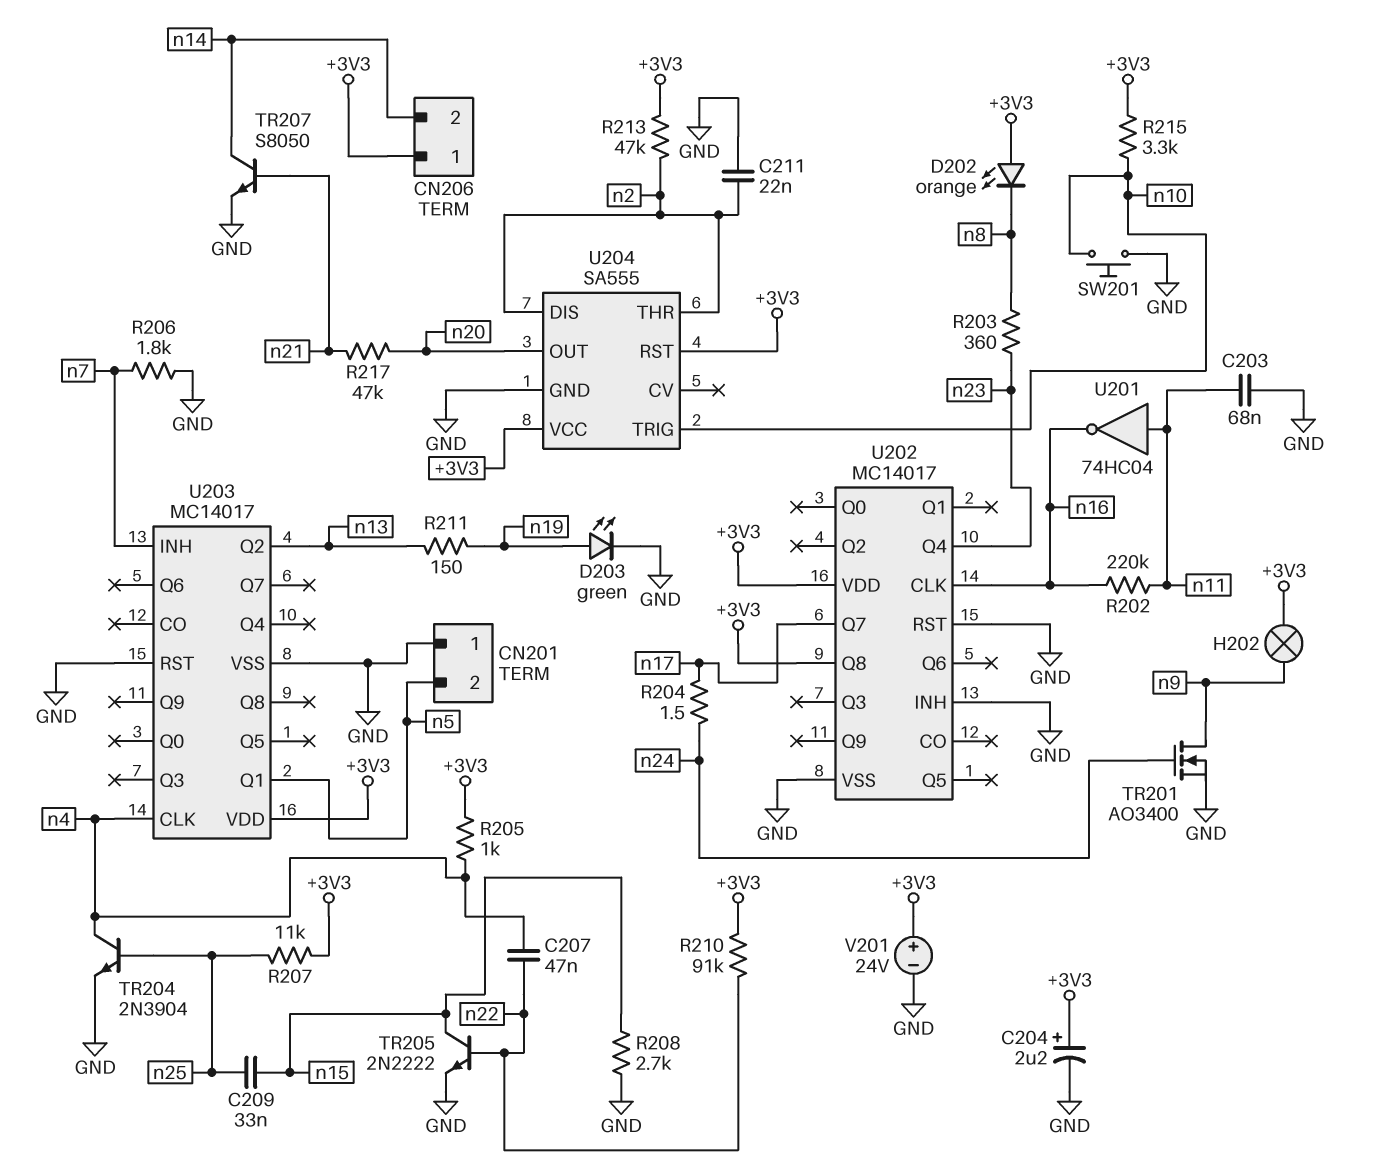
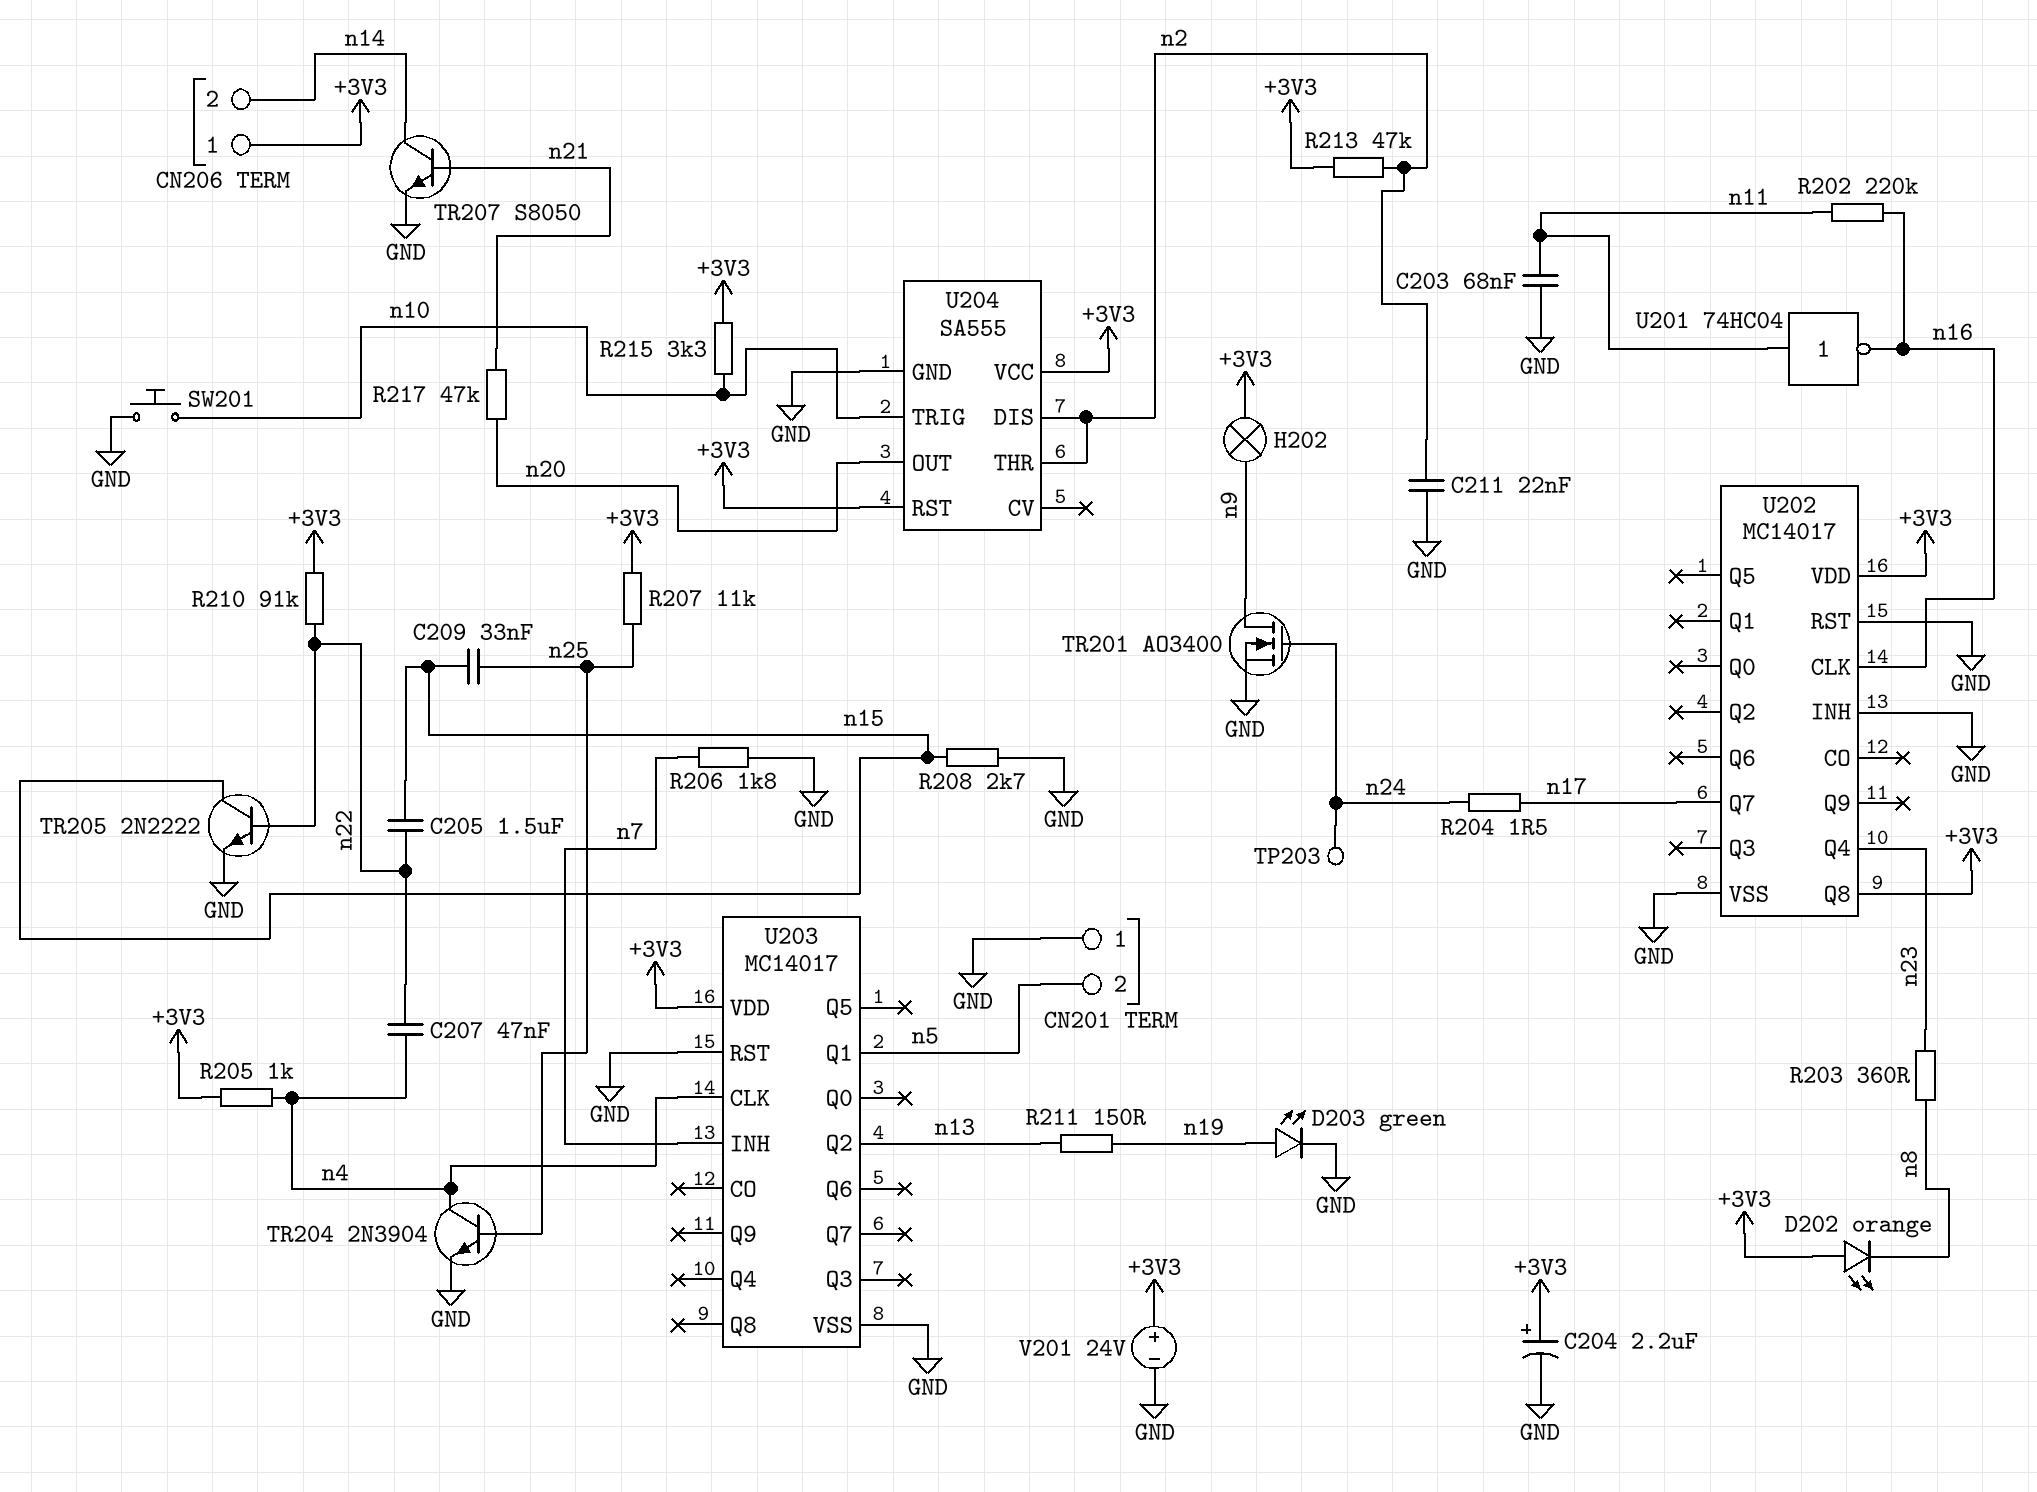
C205: none -> 1.5uF (n15, n22)
TP203: none -> test point (n24)

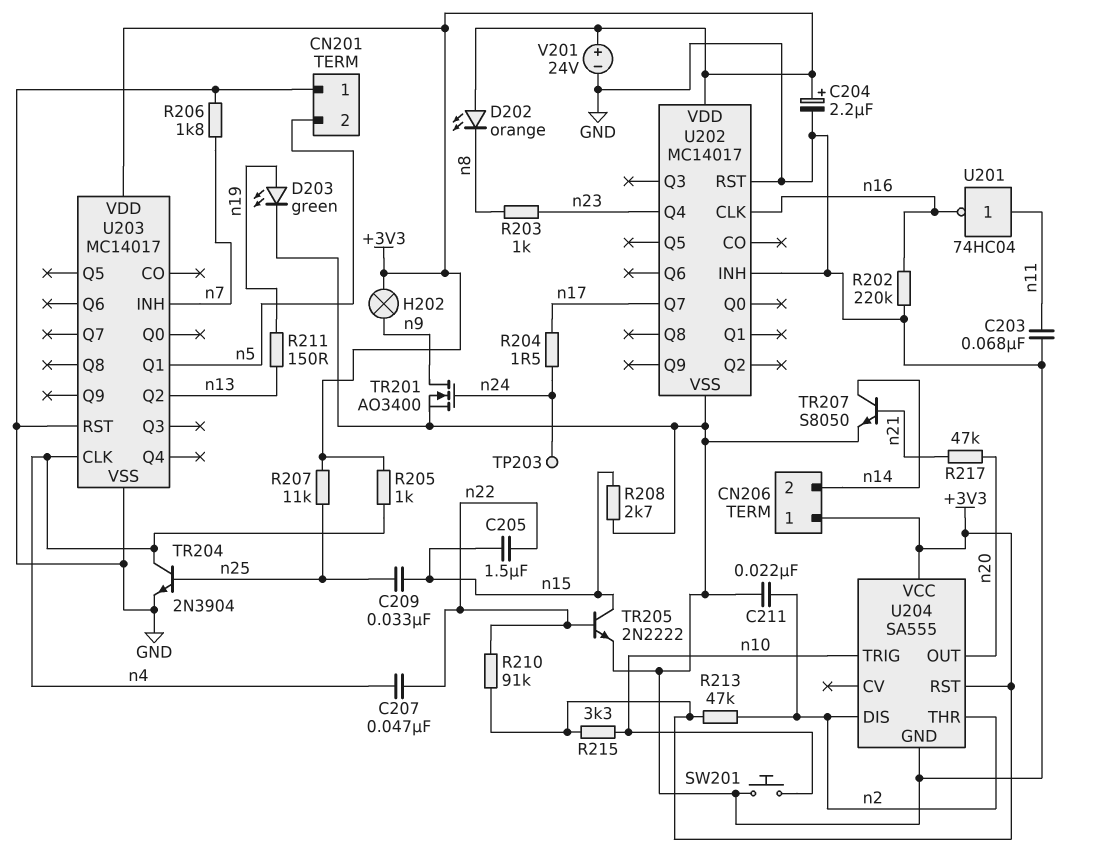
R202: 220k (n11, n16) -> 220k (GND, n16)
R203: 360 (n8, n23) -> 1k (n8, n23)
U202 pin Q8: +3V3 -> none

